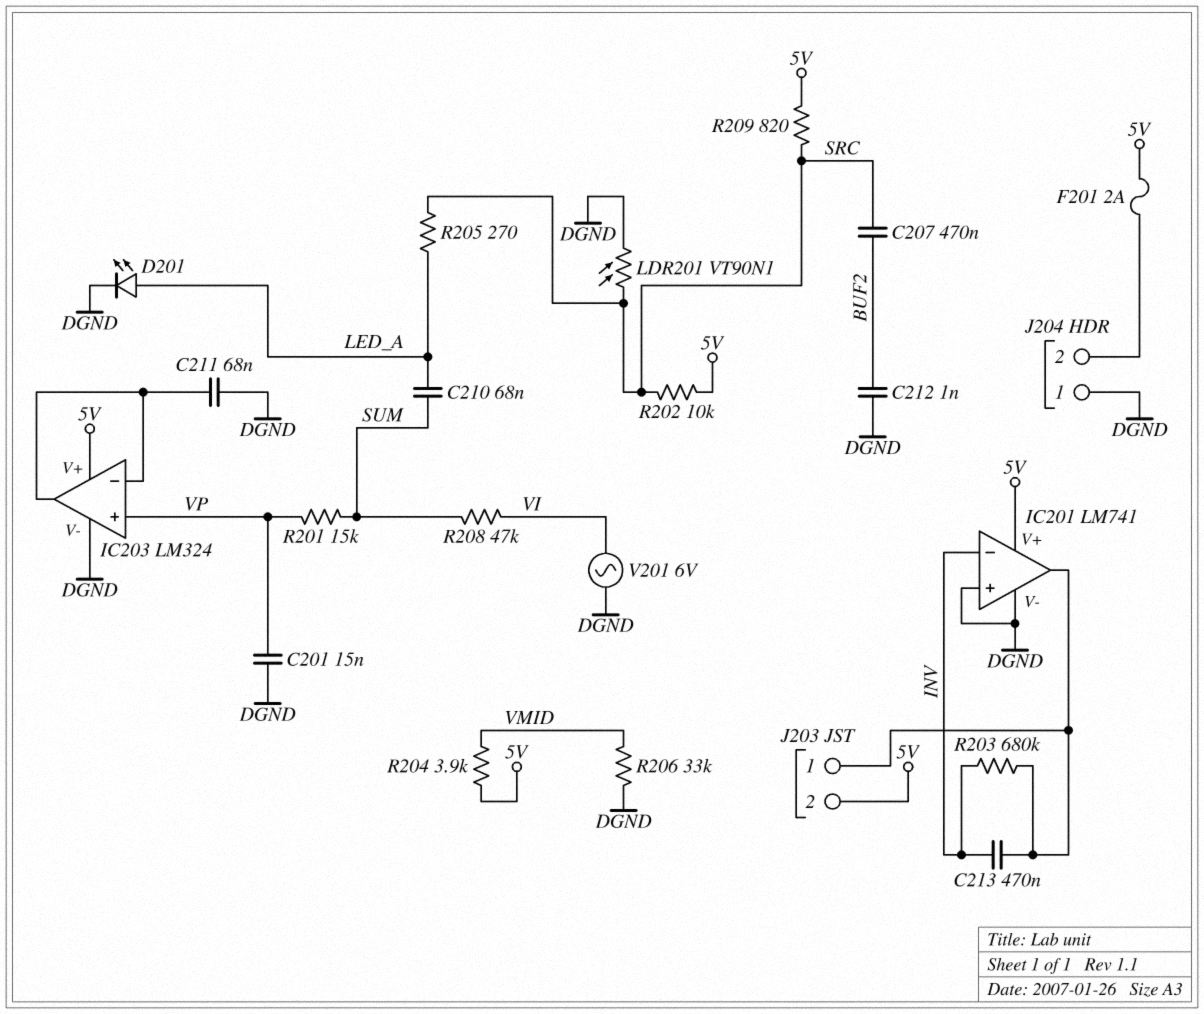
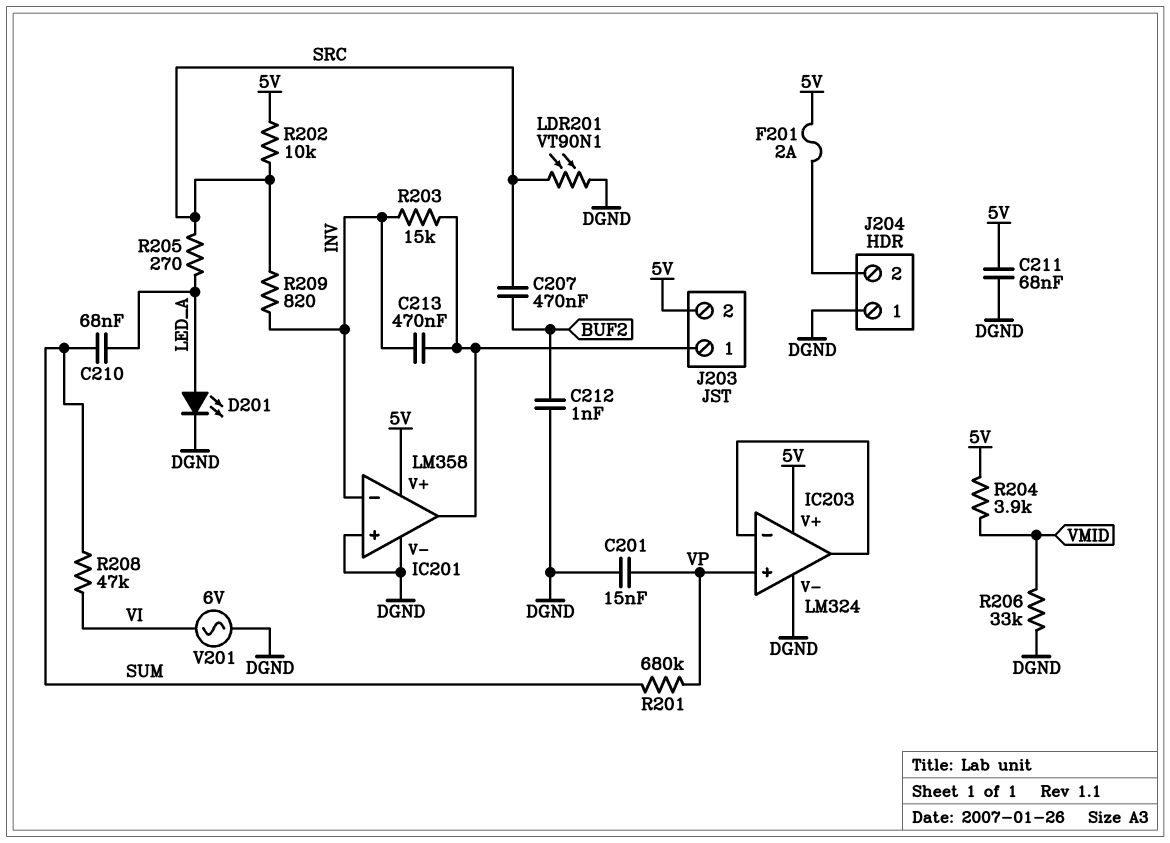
C211: 68nF (DGND, IC203/in-) -> 68nF (5V, DGND)
IC201: LM741 -> LM358
R201: 15k (SUM, VP) -> 680k (SUM, VP)
R203: 680k (IC201/out, INV) -> 15k (IC201/out, INV)
R209: 820 (5V, SRC) -> 820 (INV, SRC)

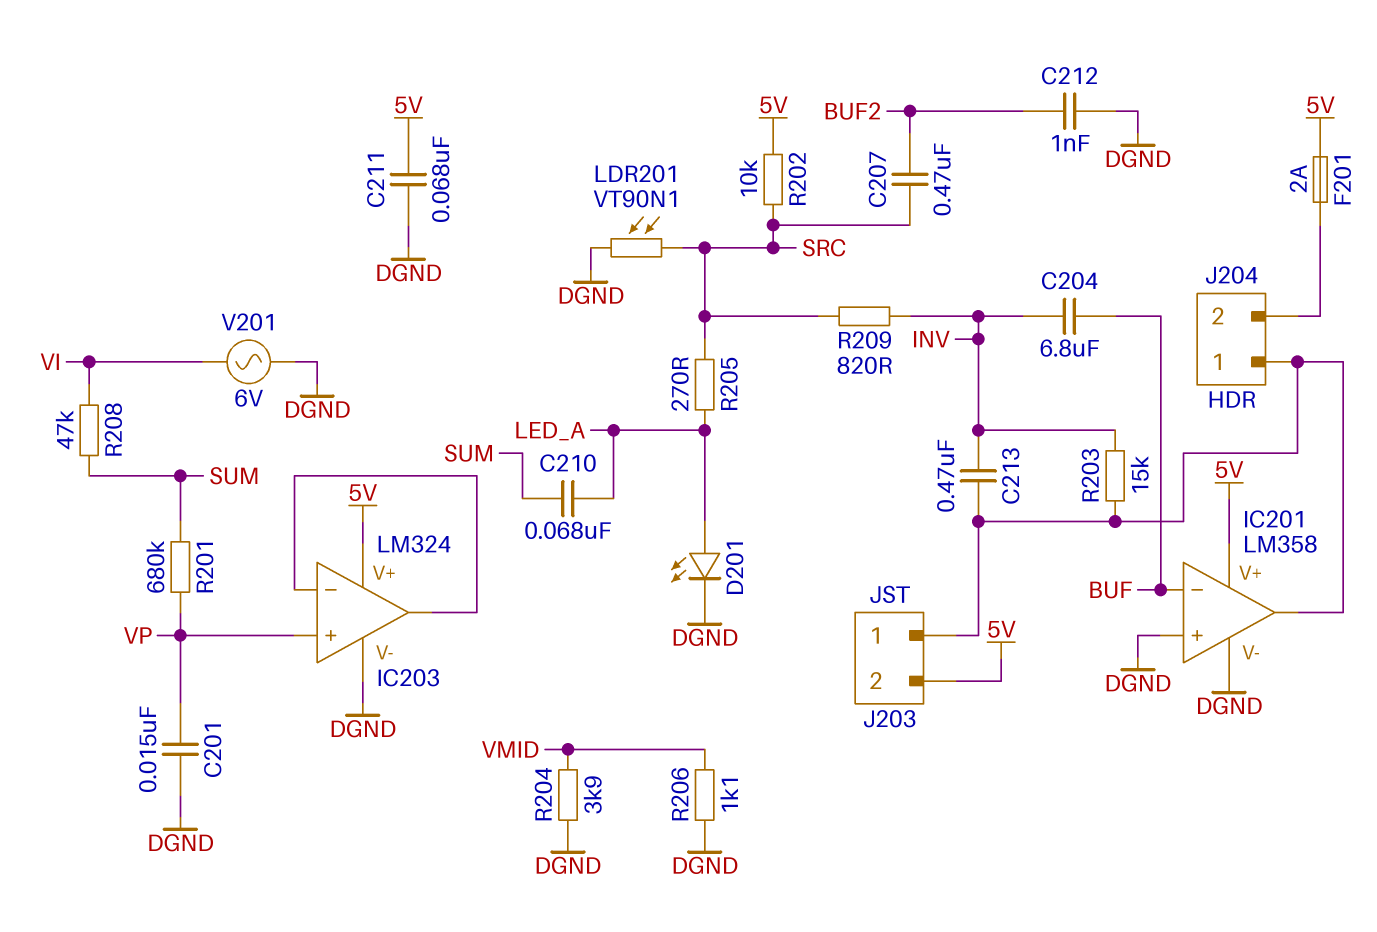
C204: none -> 6.8uF (BUF, INV)
IC201 pin in-: INV -> BUF
J204 pin 1: DGND -> IC201/out
R204: 3.9k (5V, VMID) -> 3.9k (DGND, VMID)
R206: 33k (DGND, VMID) -> 1.1k (DGND, VMID)

